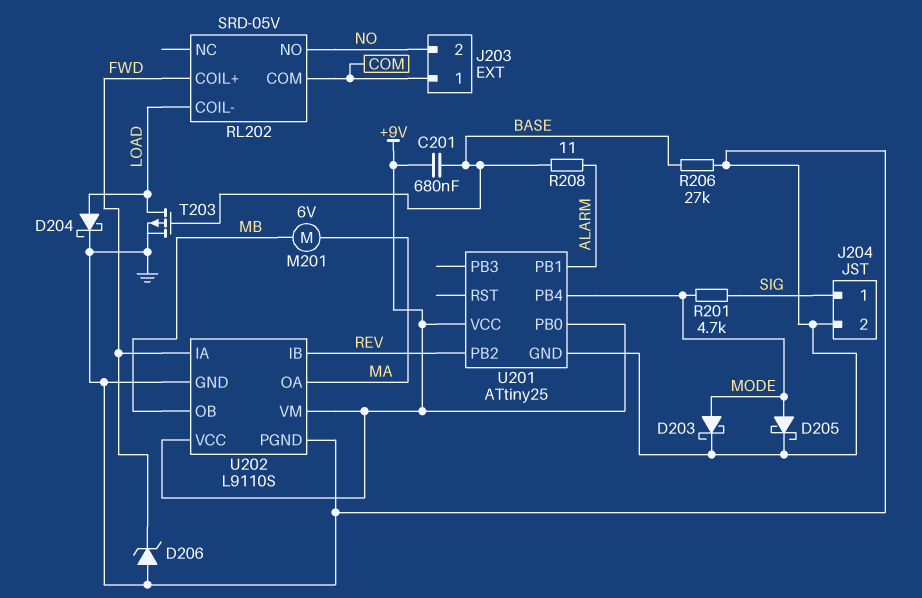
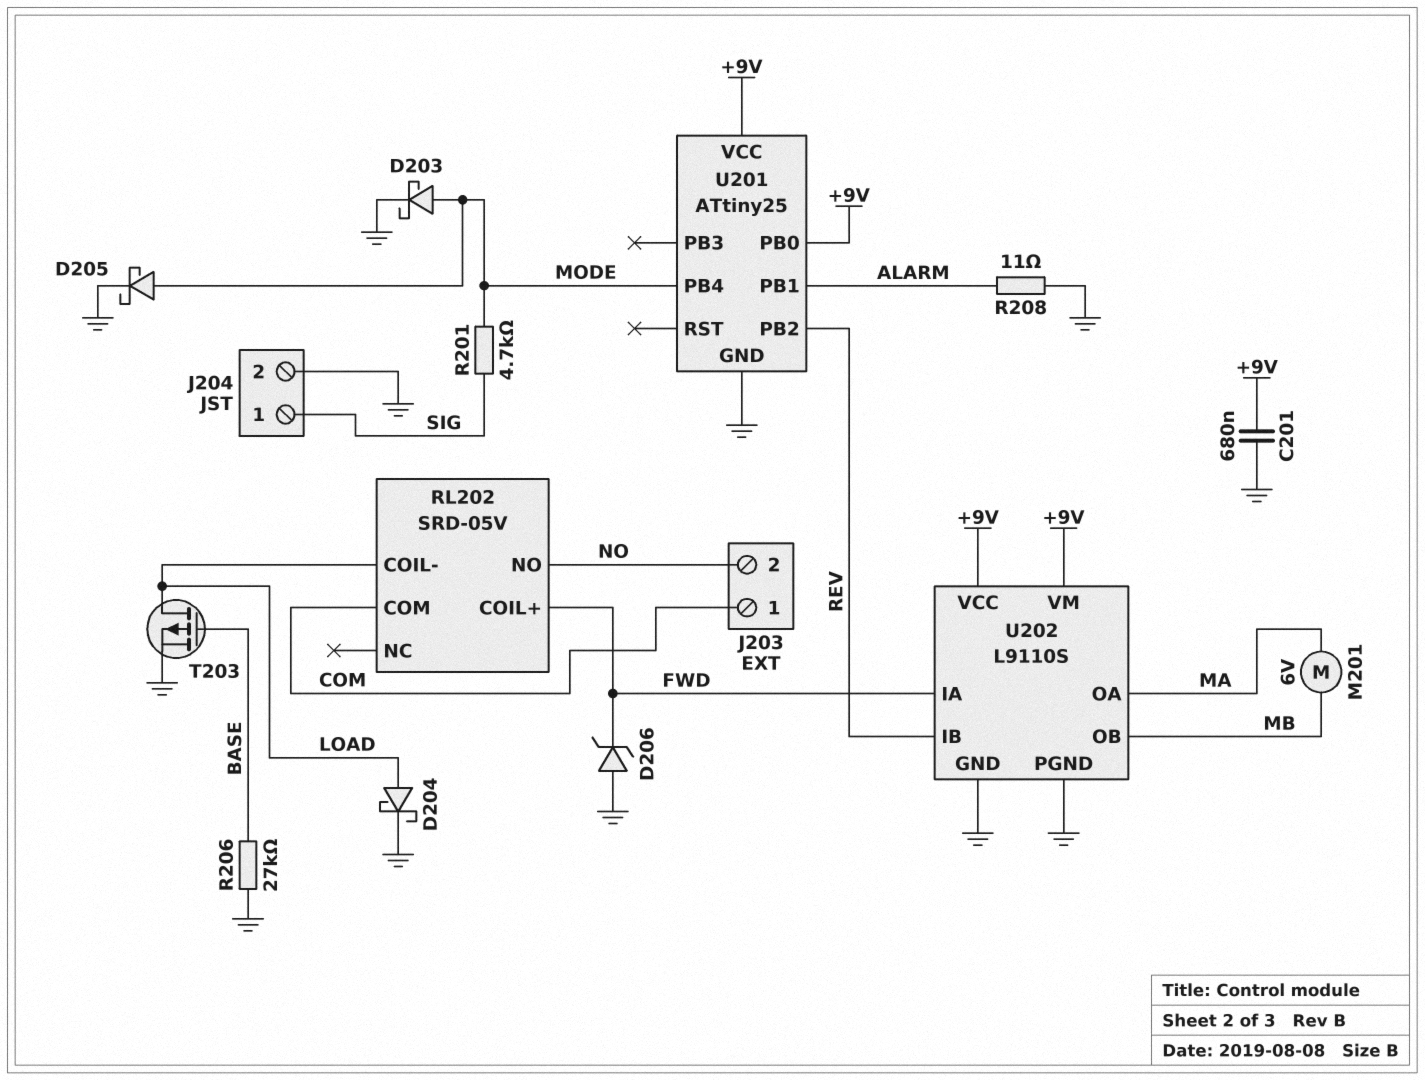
C201: 680nF (+9V, BASE) -> 680nF (+9V, GND)
R208: 11 (ALARM, BASE) -> 11 (ALARM, GND)

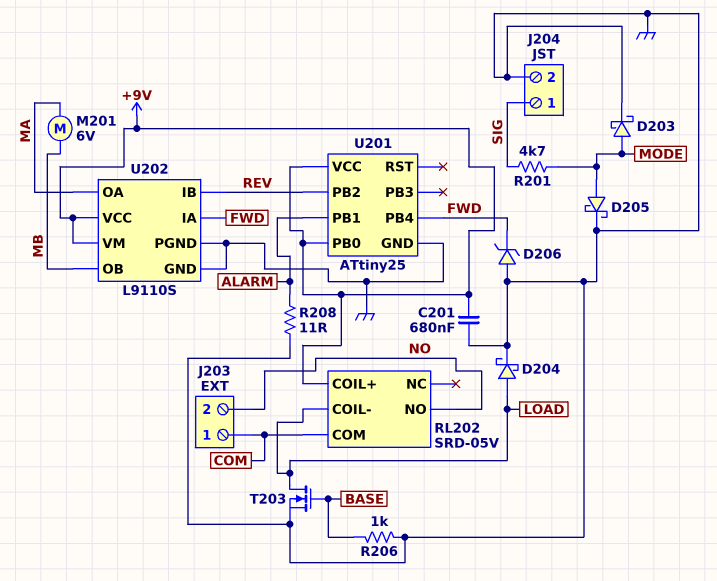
R206: 27k (BASE, GND) -> 1k (BASE, GND)
RL202 pin COIL+: FWD -> +9V
T203: PMOS (G BASE, D LOAD, S GND) -> NMOS (G BASE, D LOAD, S GND)
U201 pin PB4: MODE -> FWD

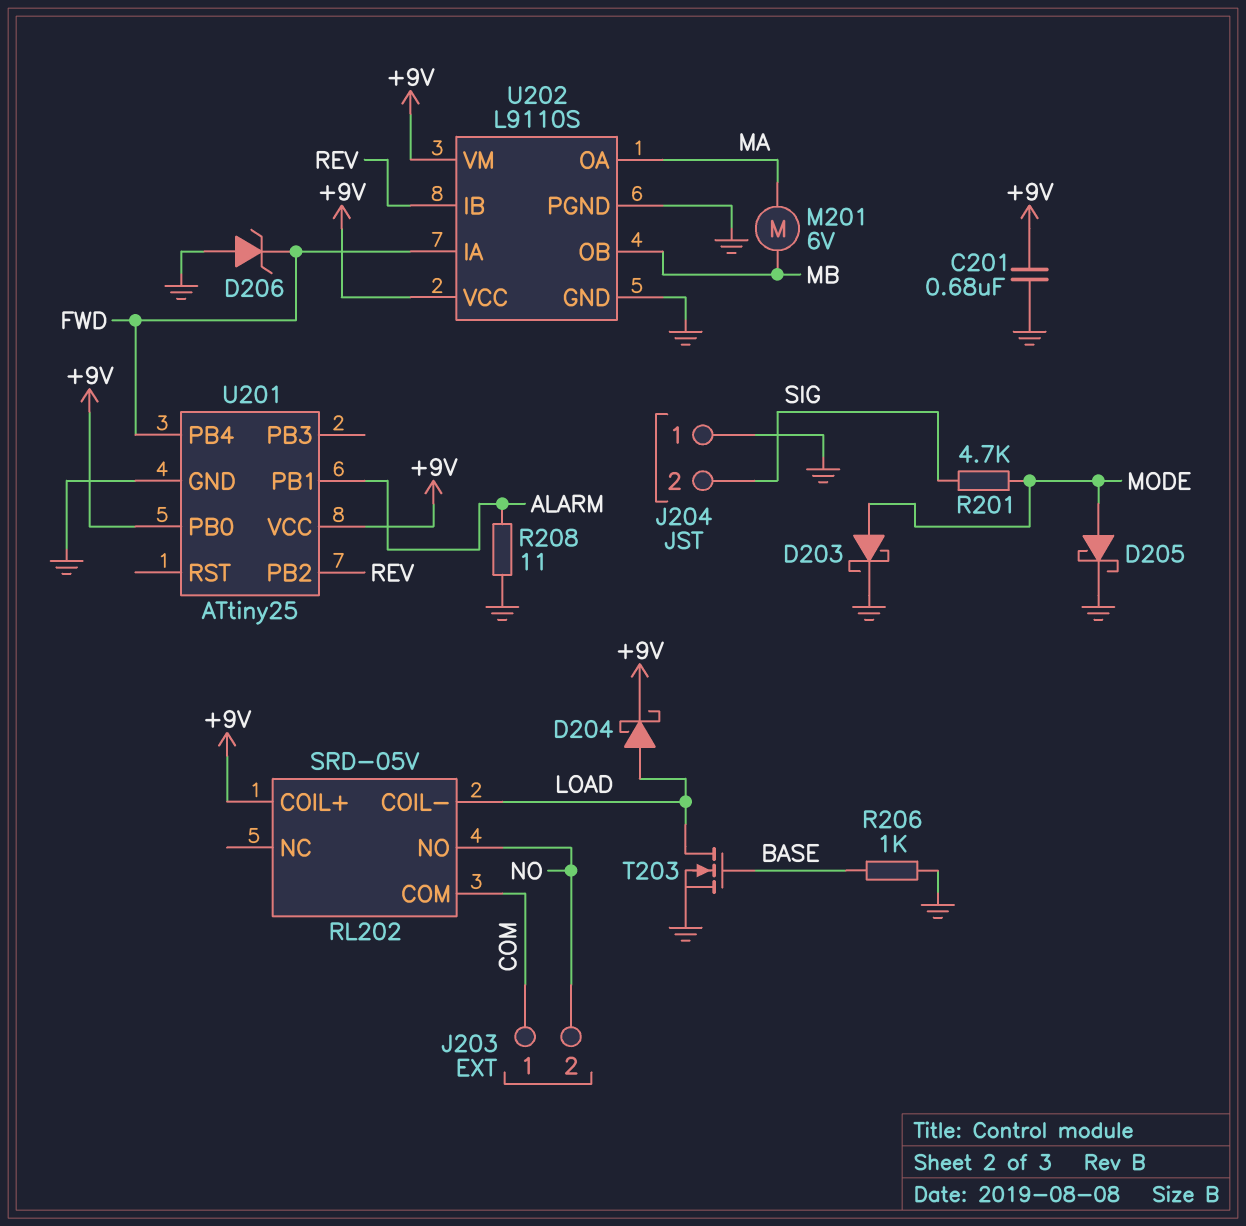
D204: schottky (A LOAD, K GND) -> schottky (A LOAD, K +9V)
J204 pin 1: SIG -> GND
J204 pin 2: GND -> SIG

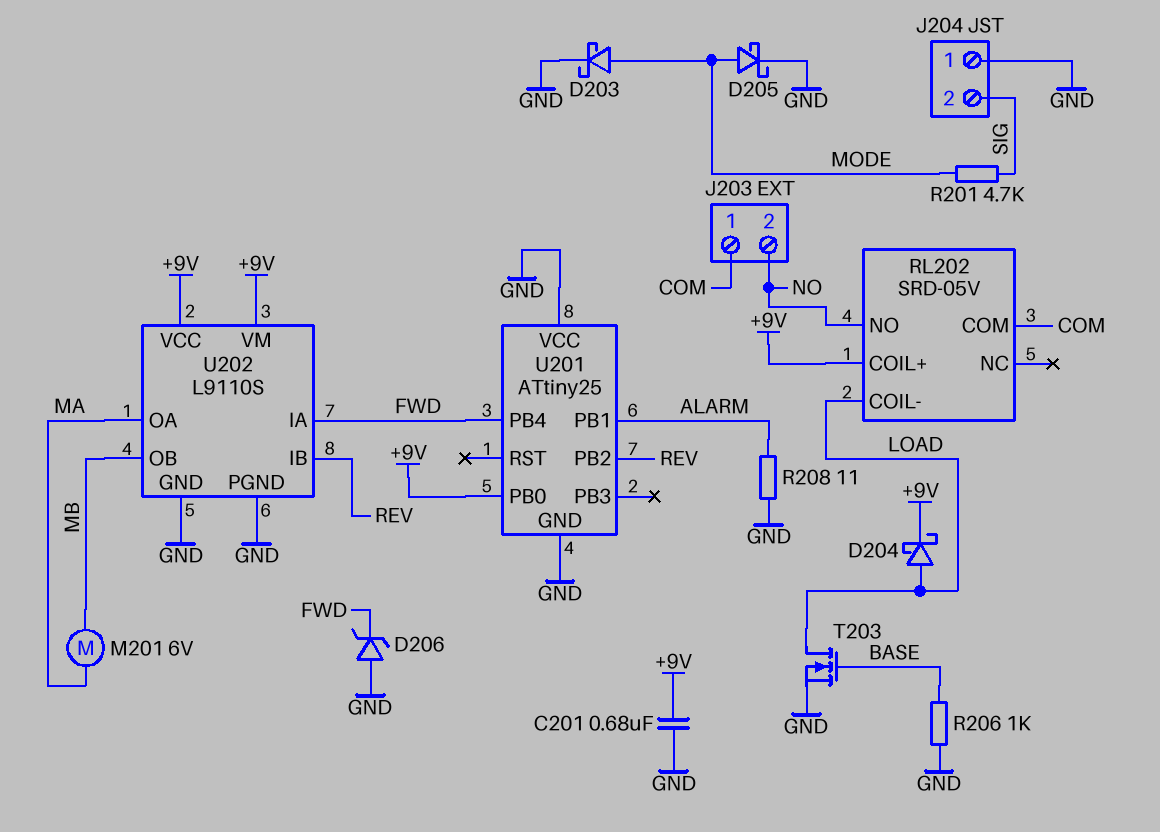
U201 pin VCC: +9V -> GND

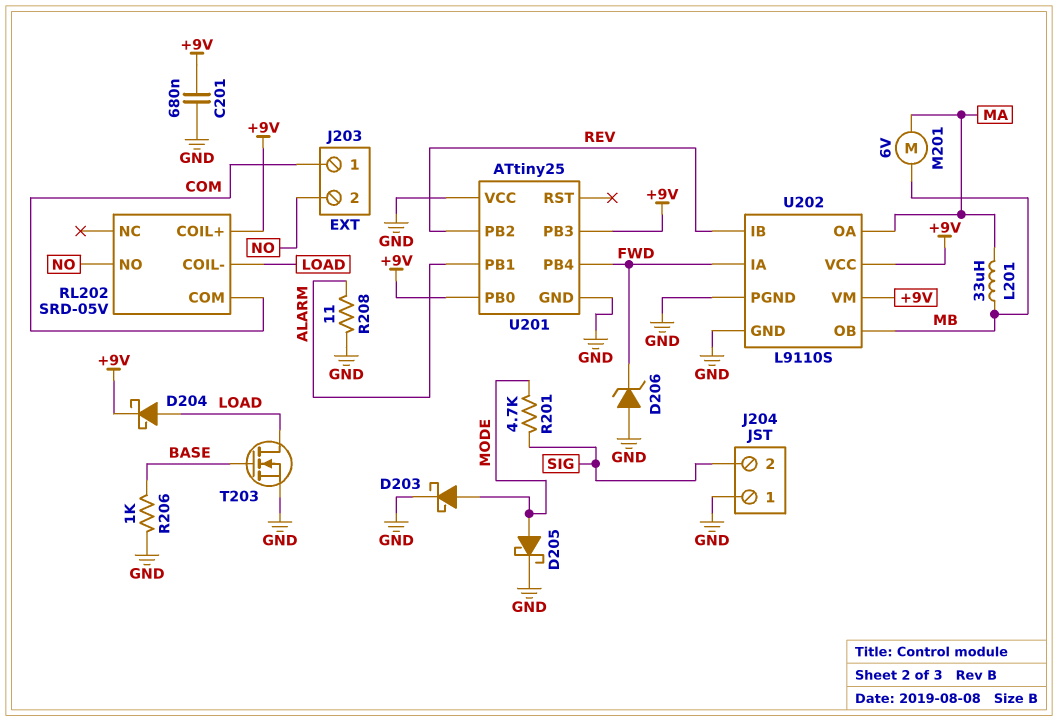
L201: none -> 33uH (MA, MB)
U201 pin PB3: none -> +9V

